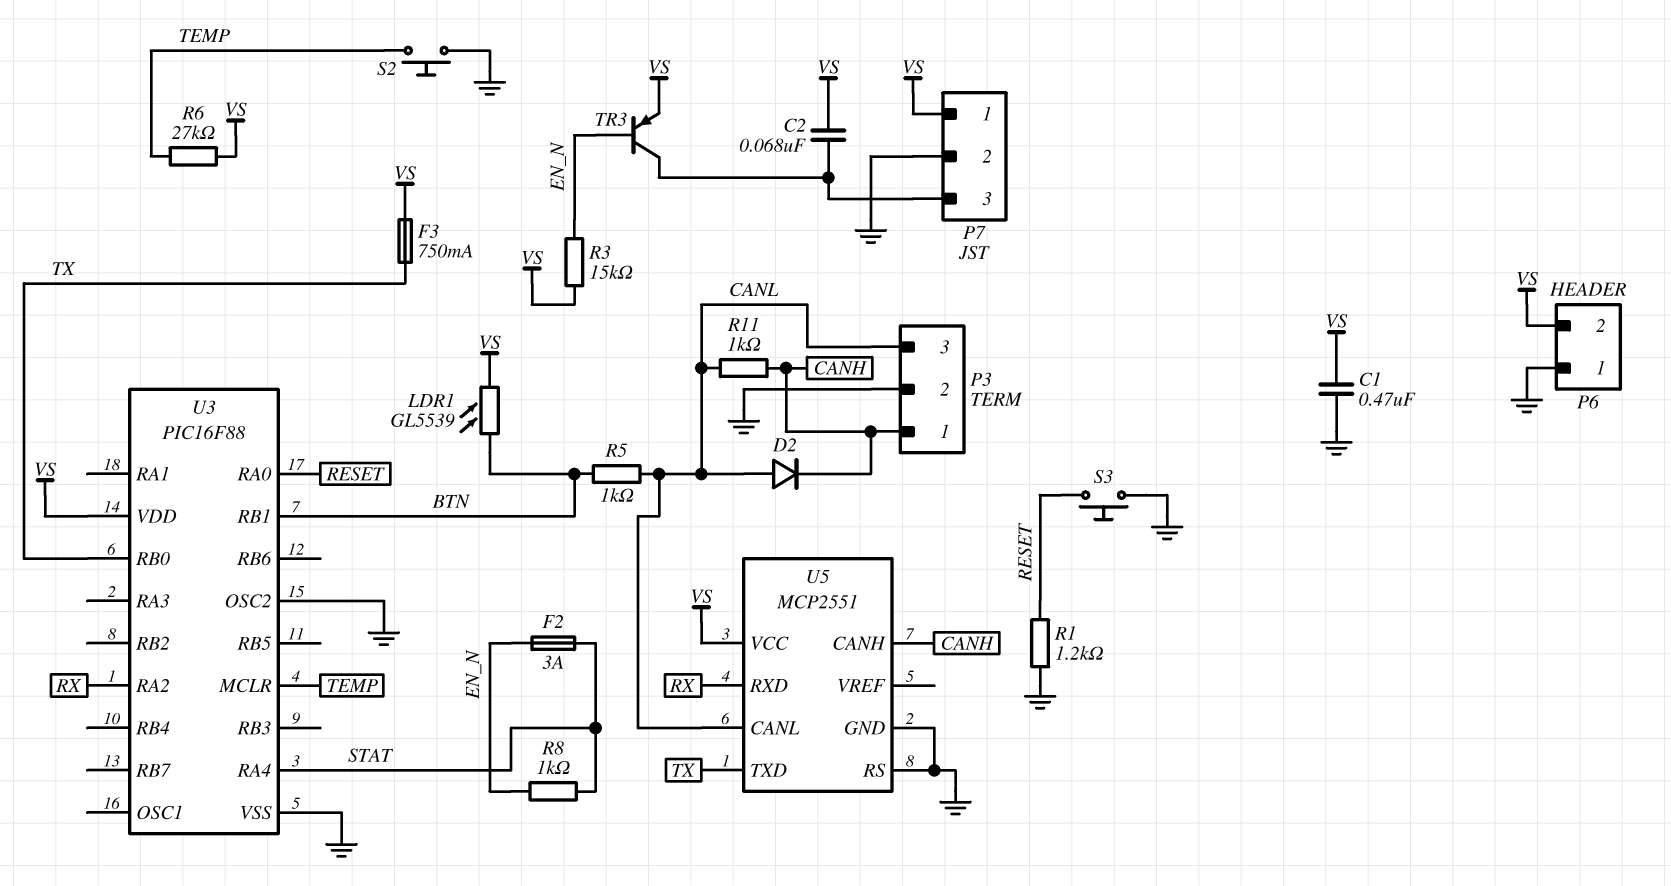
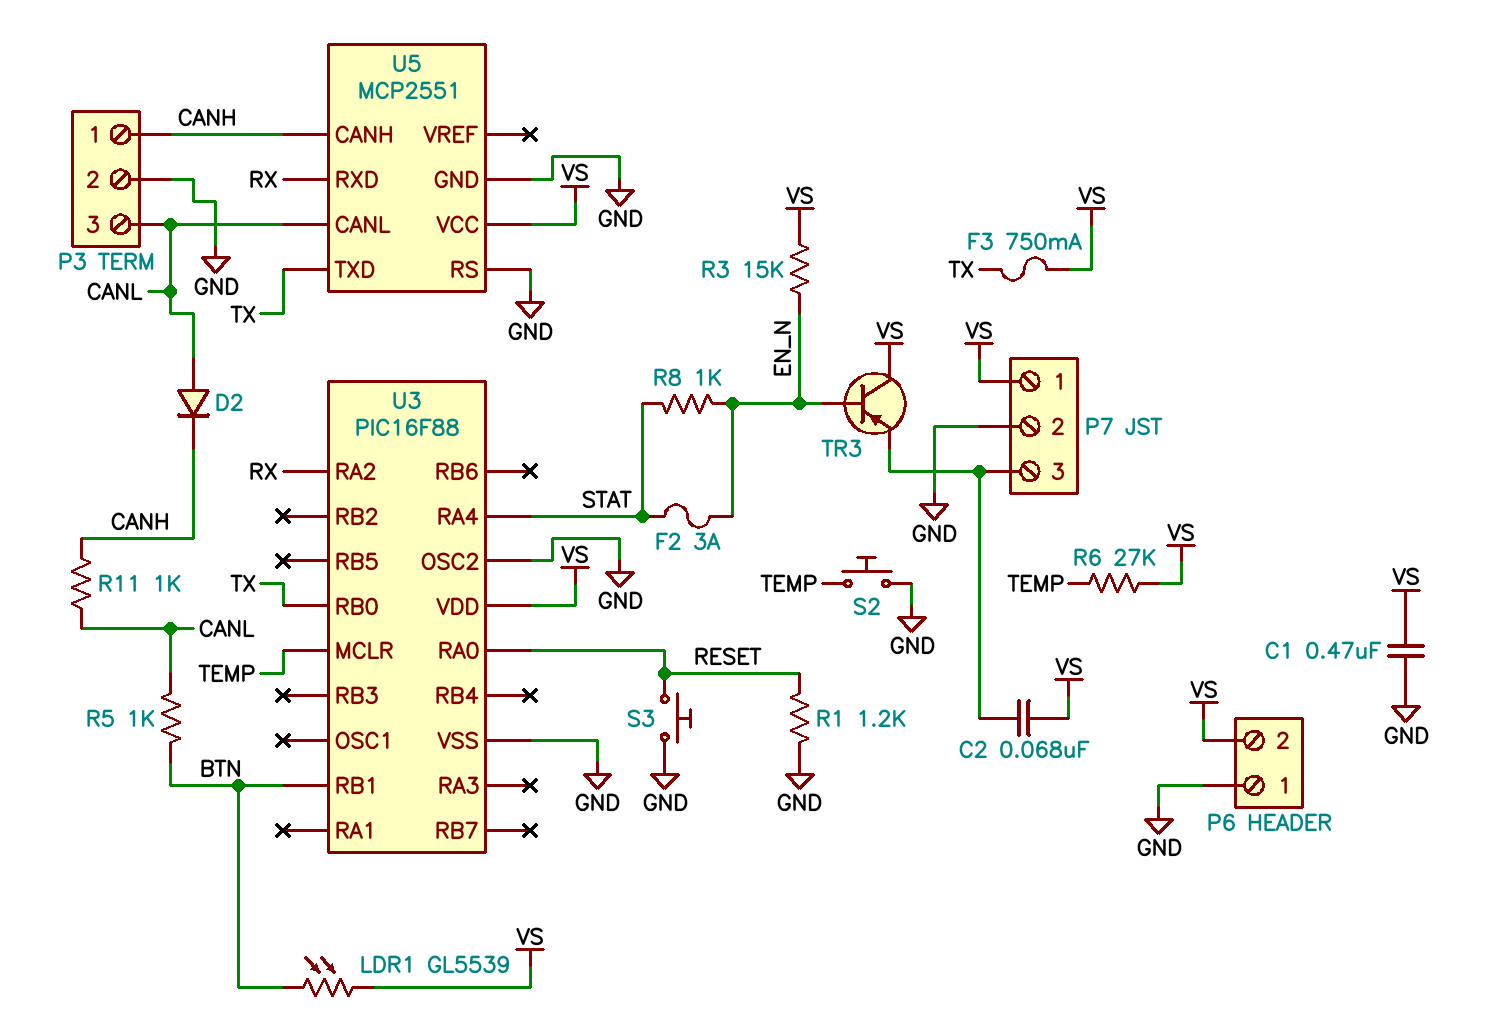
TR3: PNP (B EN_N, C P7/3, E VS) -> PNP (B EN_N, C VS, E P7/3)

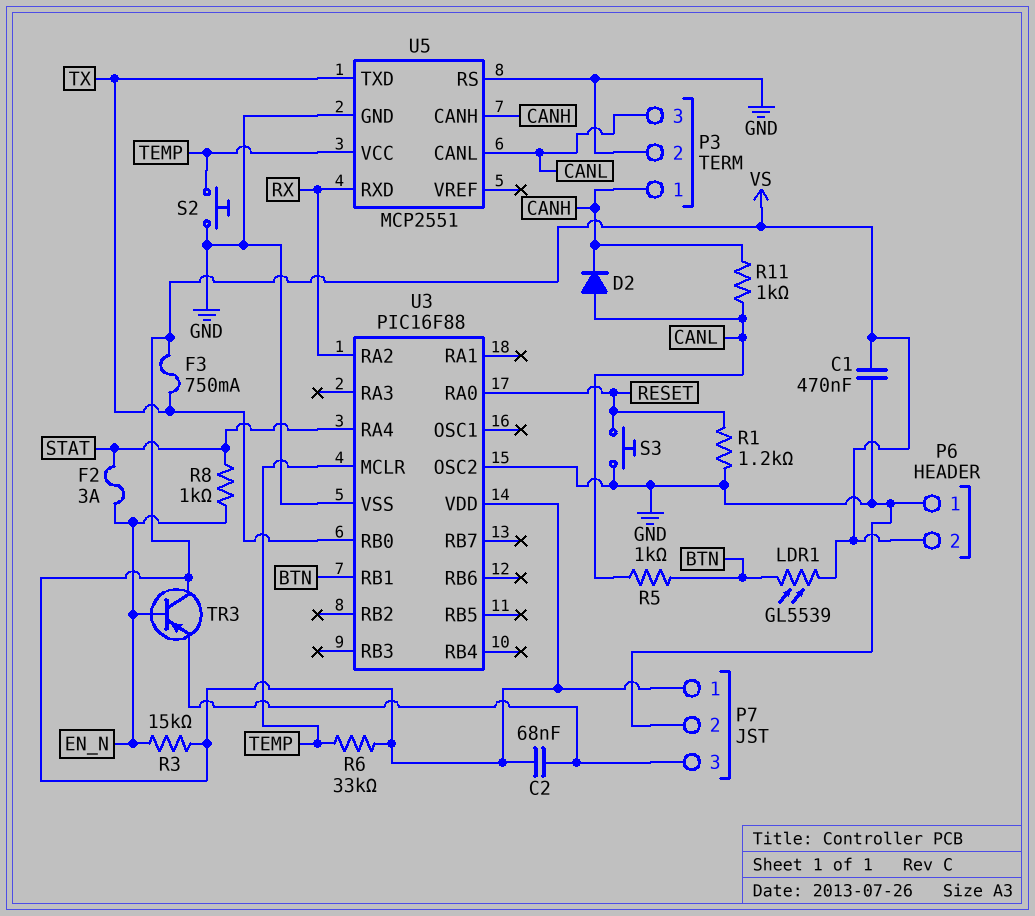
R6: 27k (TEMP, VS) -> 33k (TEMP, VS)
U5 pin VCC: VS -> TEMP

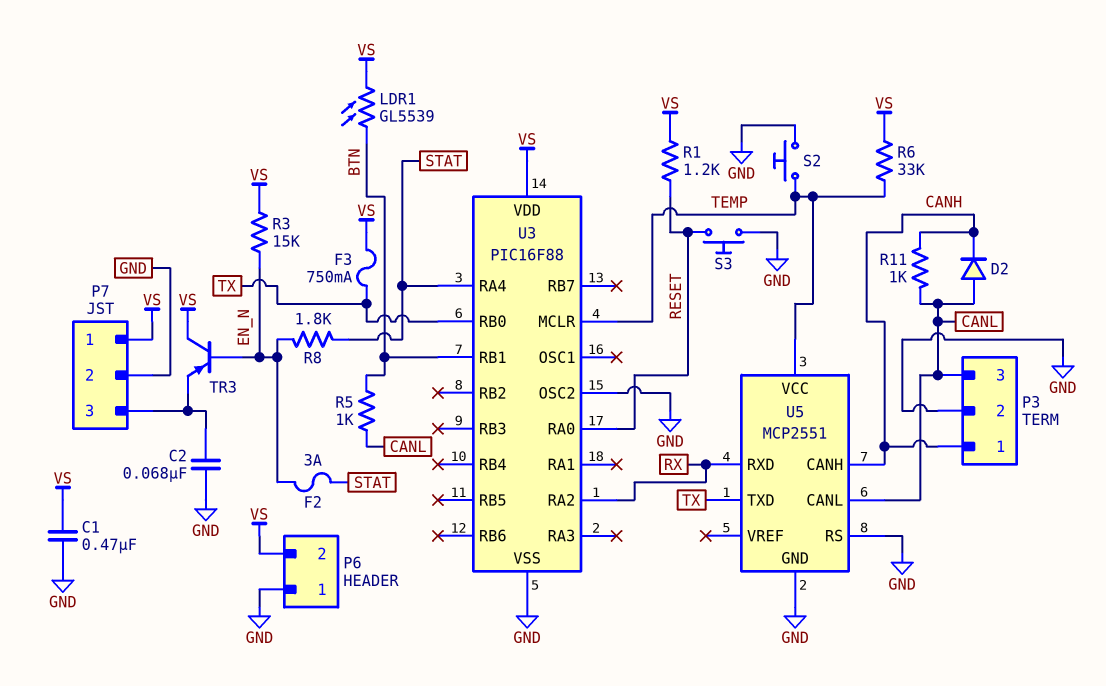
C2: 68nF (P7/3, VS) -> 68nF (GND, P7/3)
R1: 1.2k (GND, RESET) -> 1.2k (RESET, VS)
R8: 1k (EN_N, STAT) -> 1.8k (EN_N, STAT)

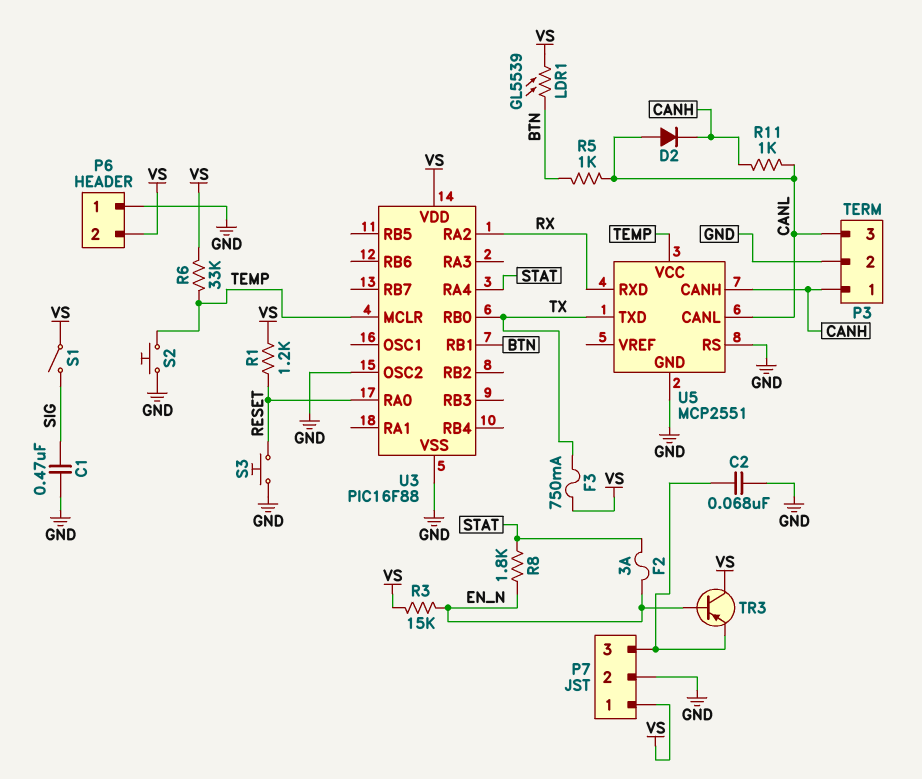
C1: 470nF (GND, VS) -> 470nF (GND, SIG)
S1: none -> switch (SIG, VS)

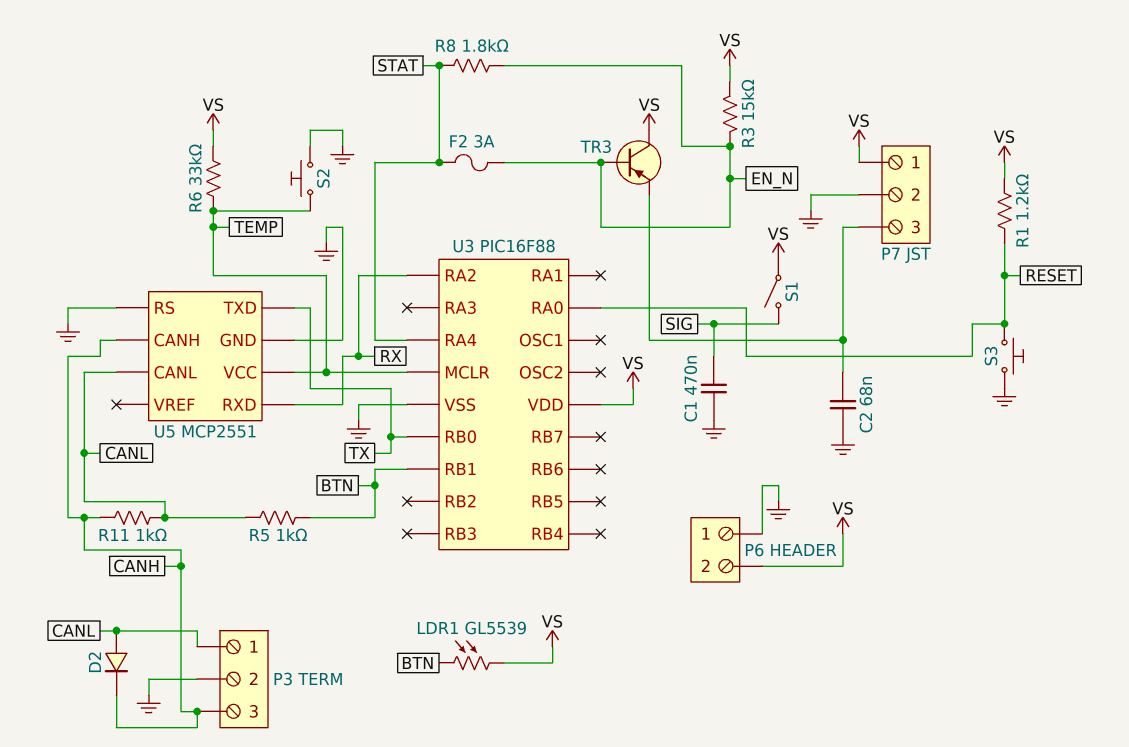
F3: 750mA (TX, VS) -> none
P3 pin 1: CANH -> CANL
P3 pin 3: CANL -> CANH
U3 pin OSC2: GND -> none

